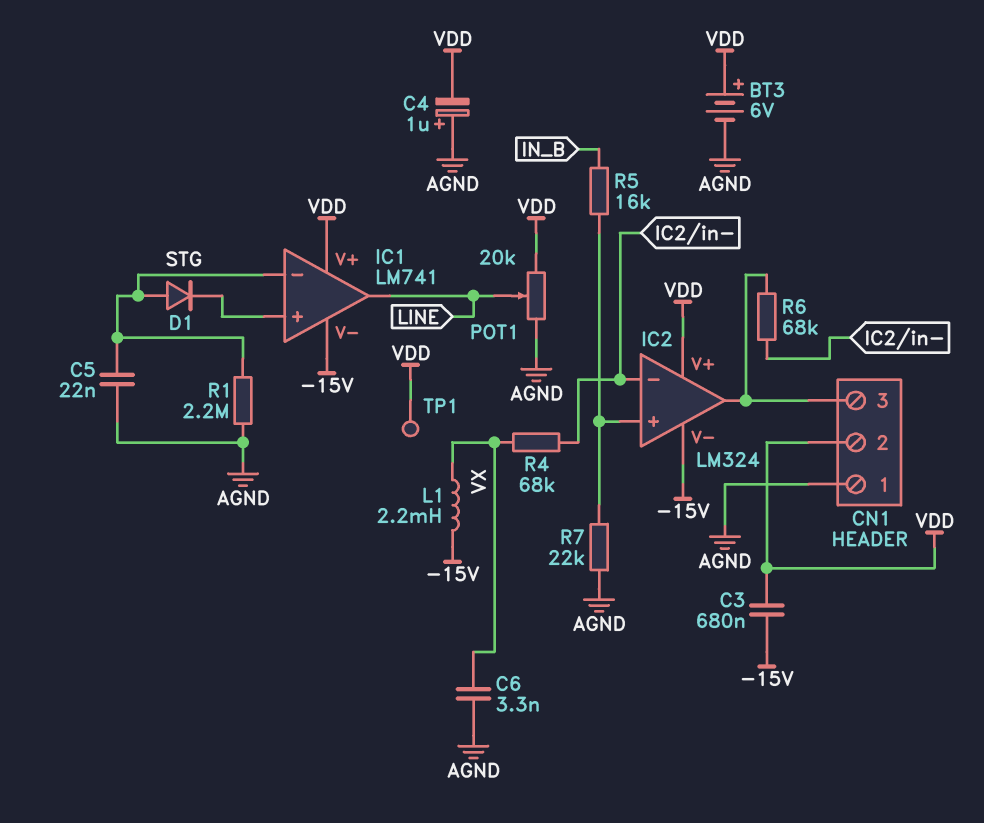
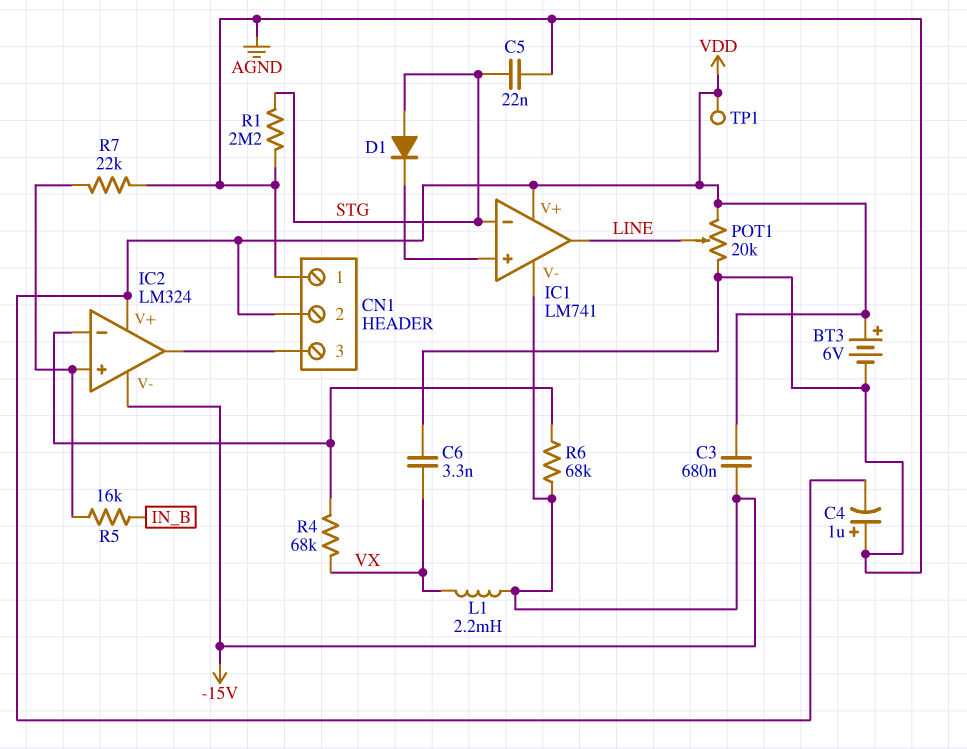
R6: 68k (CN1/3, IC2/in-) -> 68k (-15V, IC2/in-)

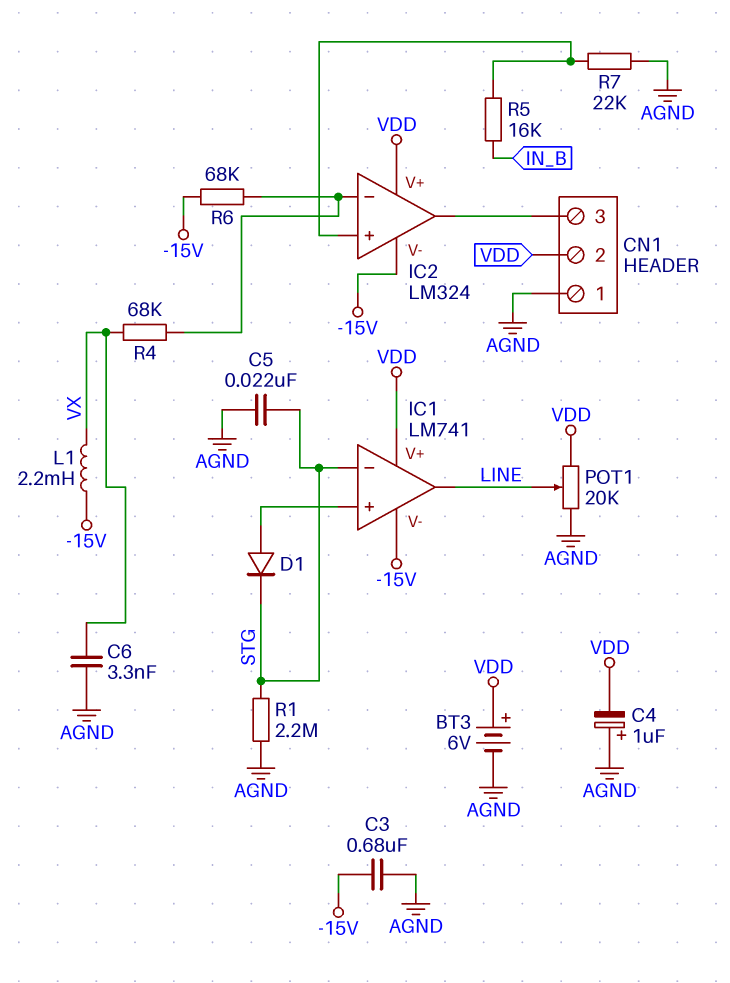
C3: 680nF (-15V, VDD) -> 680nF (-15V, AGND)
D1: diode (A STG, K IC1/in+) -> diode (A IC1/in+, K STG)
TP1: test point (VDD) -> none

